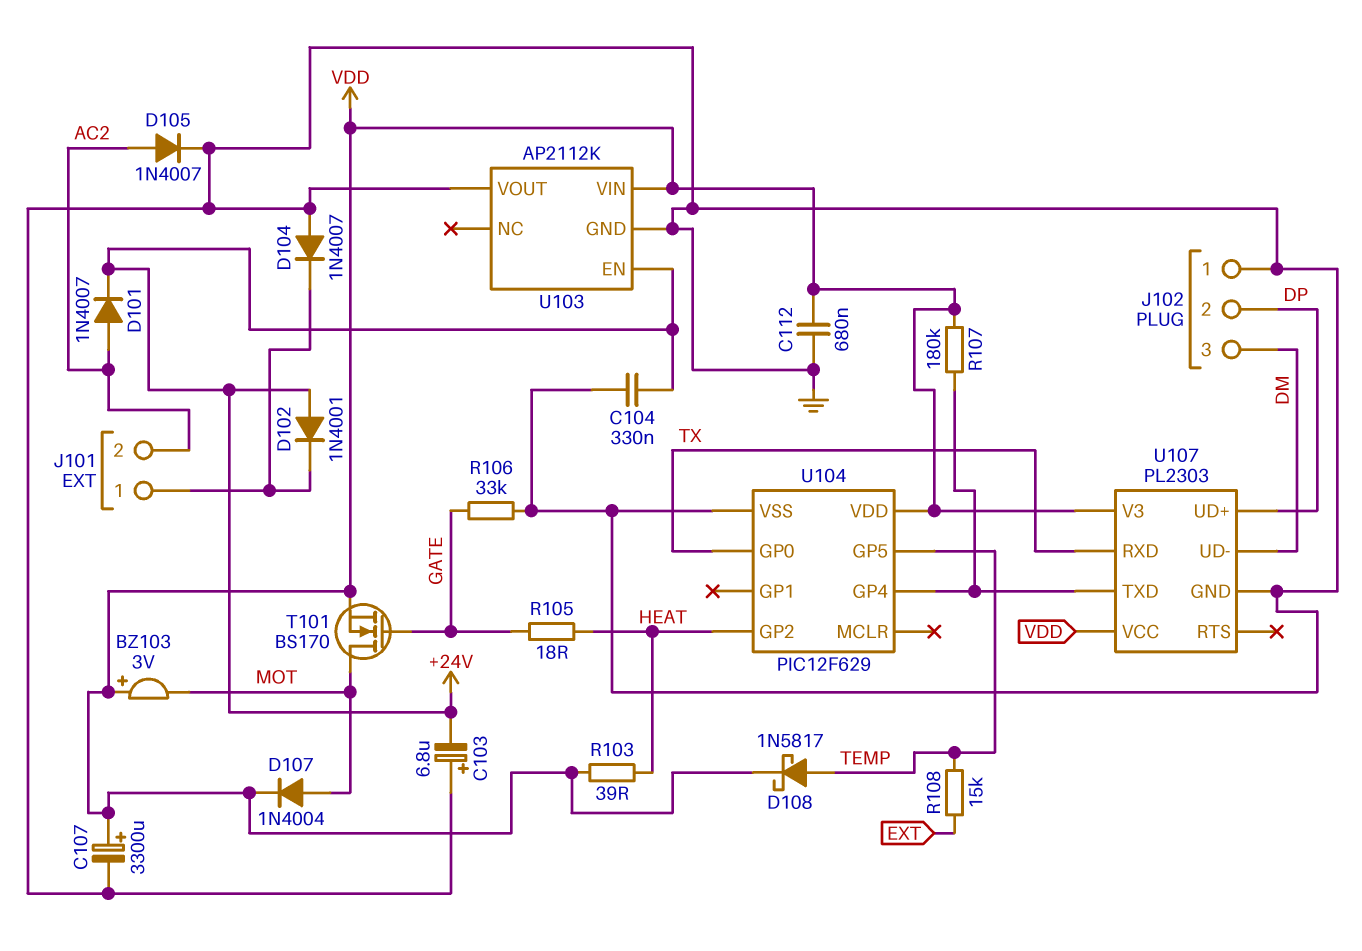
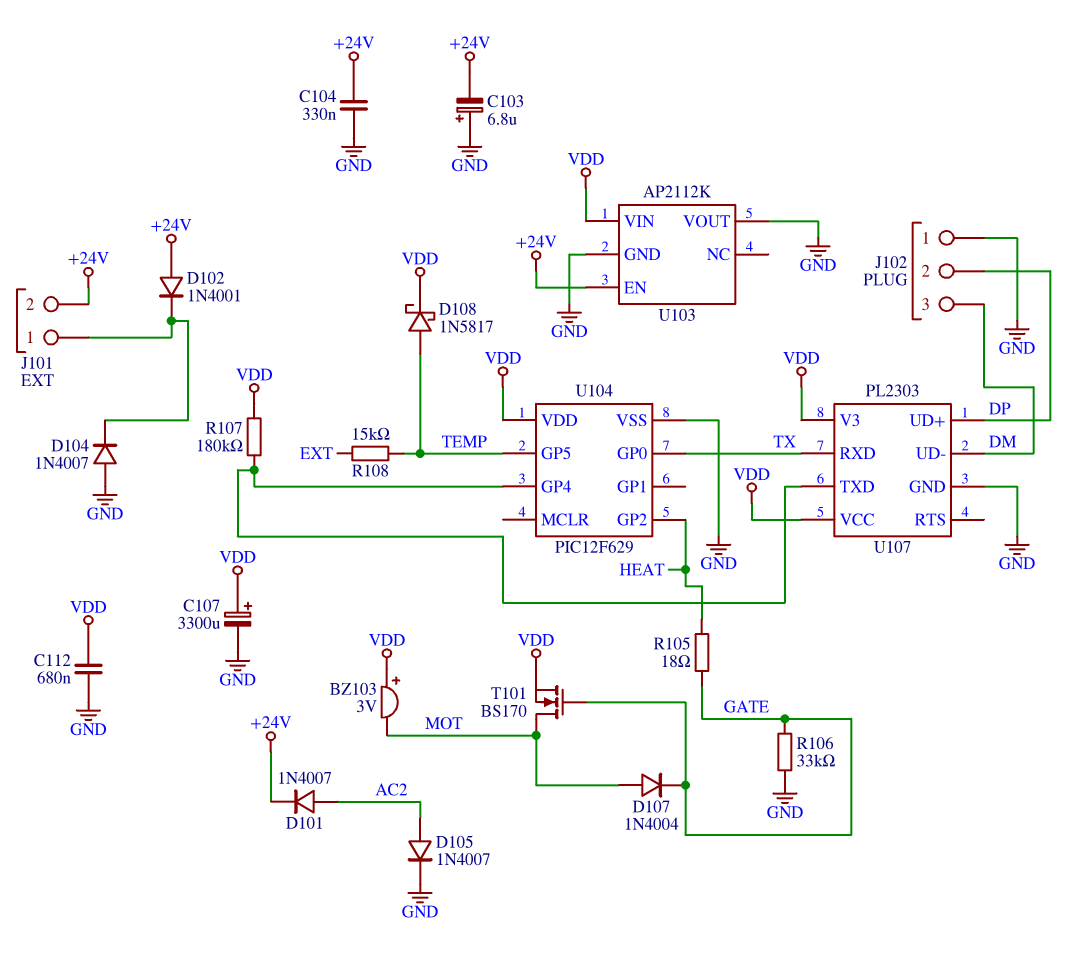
D107: diode 1N4004 (A MOT, K VDD) -> diode 1N4004 (A MOT, K GATE)
J101 pin 2: AC2 -> +24V
R103: 39 (HEAT, VDD) -> none

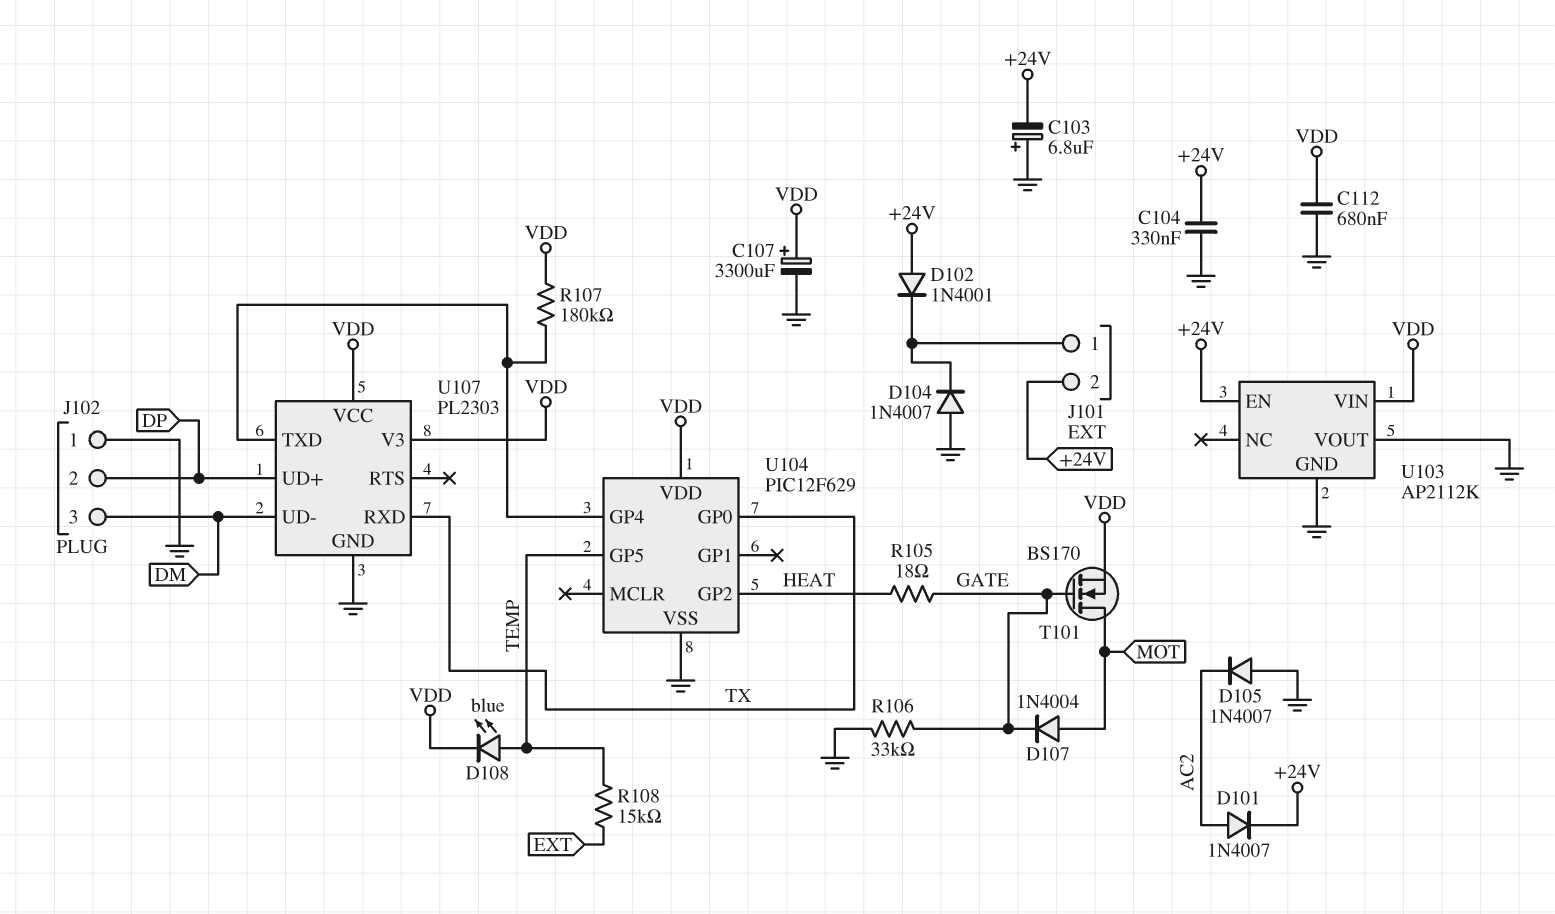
BZ103: buzzer 3V (plus VDD, minus MOT) -> none
D105: diode 1N4007 (A AC2, K GND) -> diode 1N4007 (A GND, K AC2)
D108: schottky 1N5817 (A TEMP, K VDD) -> LED blue (A TEMP, K VDD)

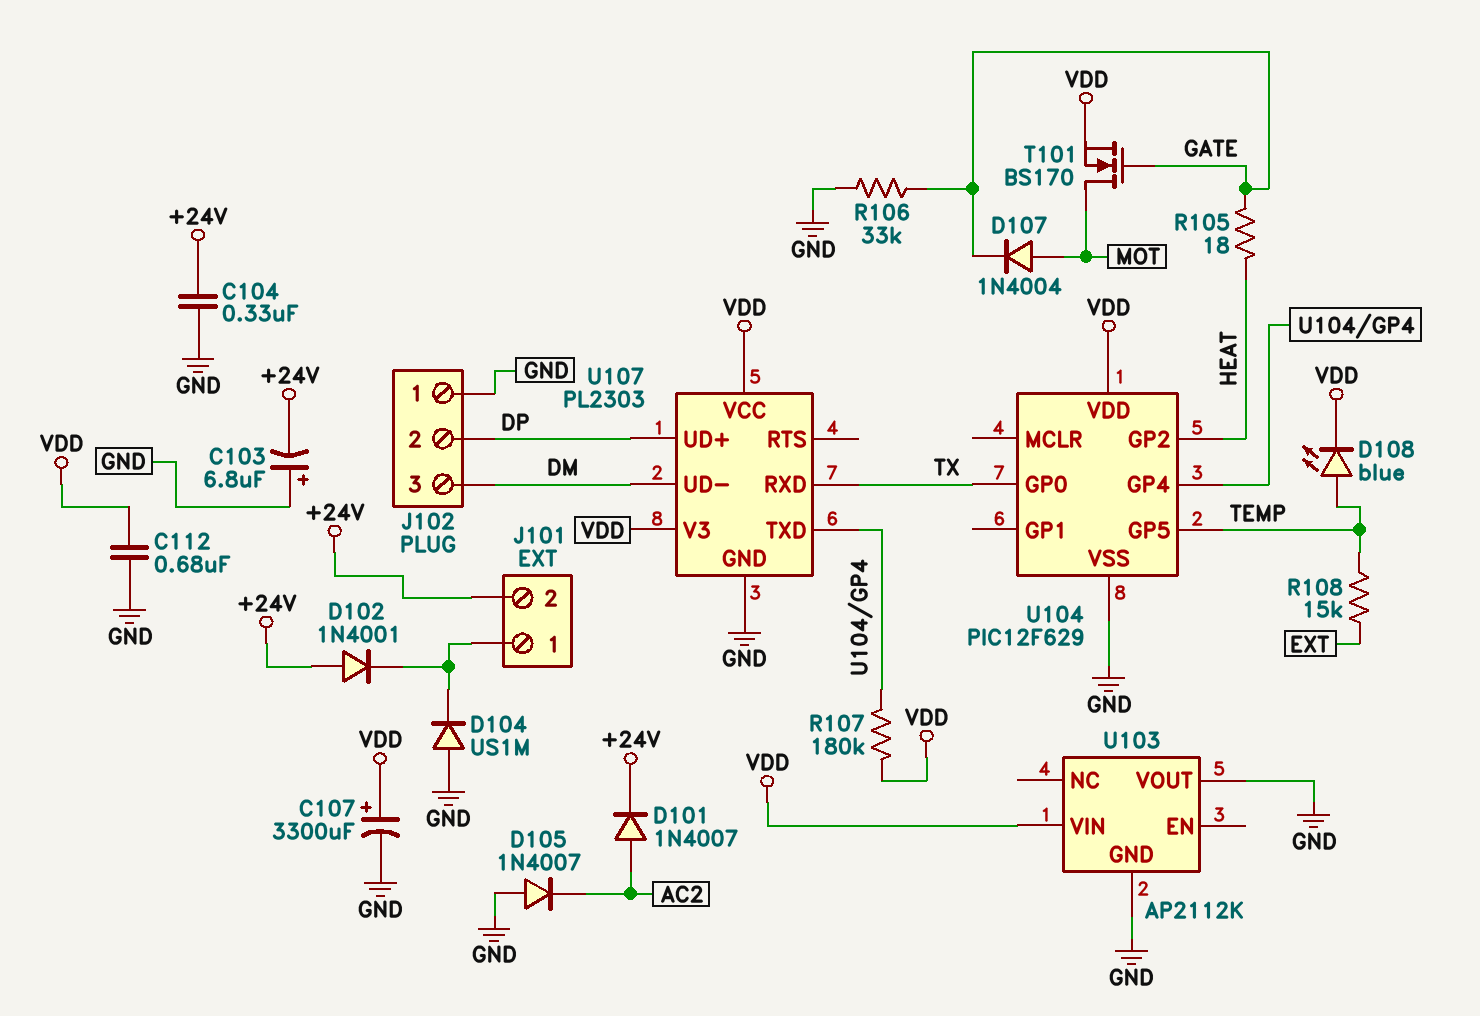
D104: diode 1N4007 (A GND, K J101/1) -> diode US1M (A GND, K J101/1)
U103 pin EN: +24V -> none

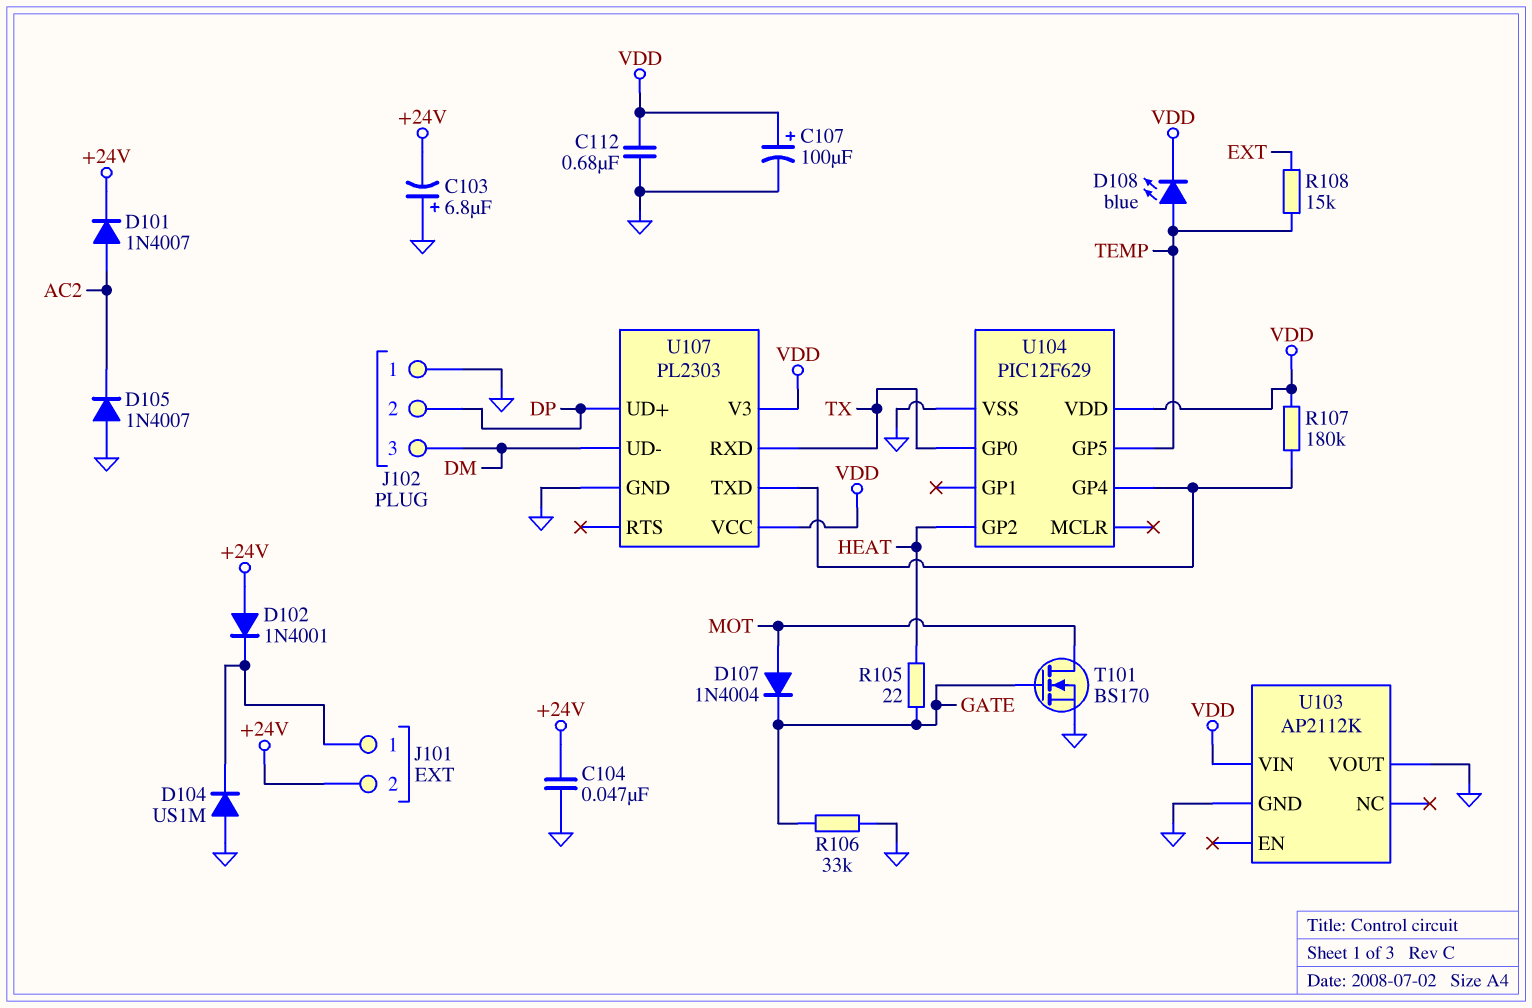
C104: 330nF (+24V, GND) -> 47nF (+24V, GND)
C107: 3300uF (plus VDD, minus GND) -> 100uF (plus VDD, minus GND)
R105: 18 (GATE, HEAT) -> 22 (GATE, HEAT)
T101: NMOS BS170 (G GATE, D MOT, S VDD) -> NMOS BS170 (G GATE, D MOT, S GND)

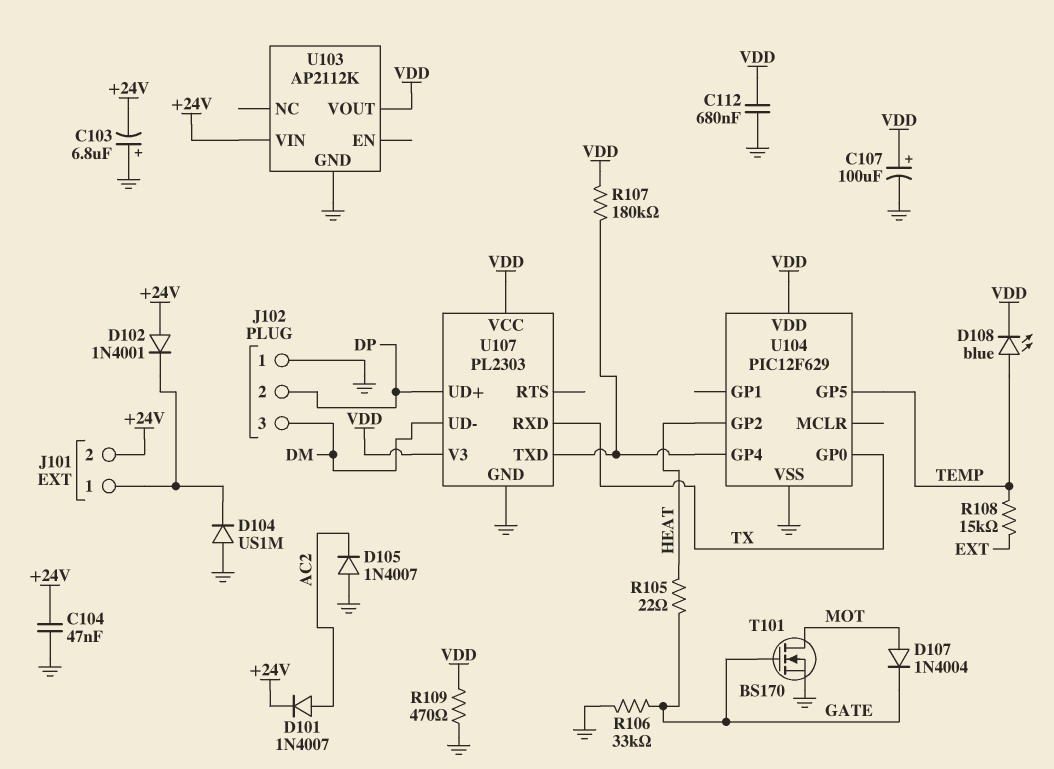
R109: none -> 470 (GND, VDD)
U103 pin VIN: VDD -> +24V
U103 pin VOUT: GND -> VDD

